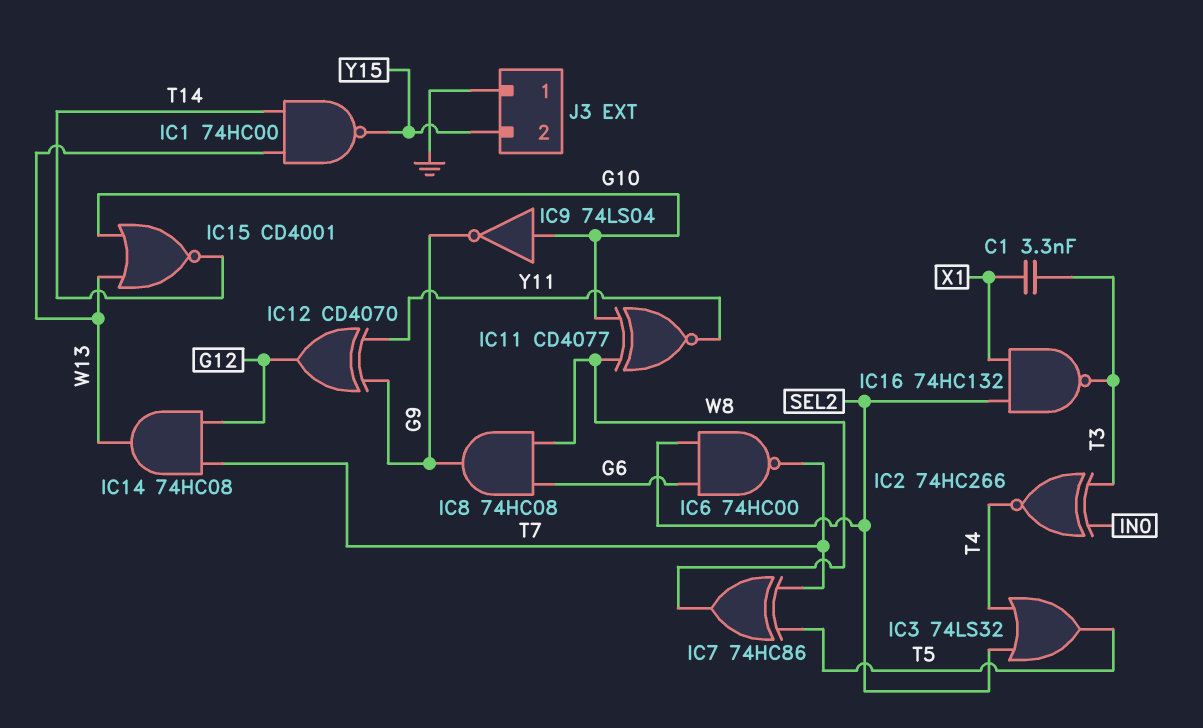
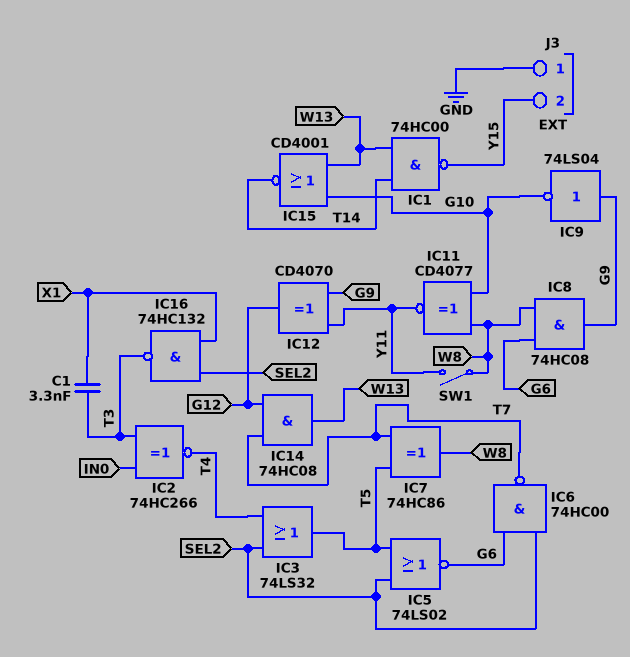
IC5: none -> NOR 74LS02 (in SEL2, in T5, out G6)
IC9: NOT 74LS04 (in G10, out G9) -> NOT 74LS04 (in G9, out G10)
SW1: none -> switch (W8, Y11)

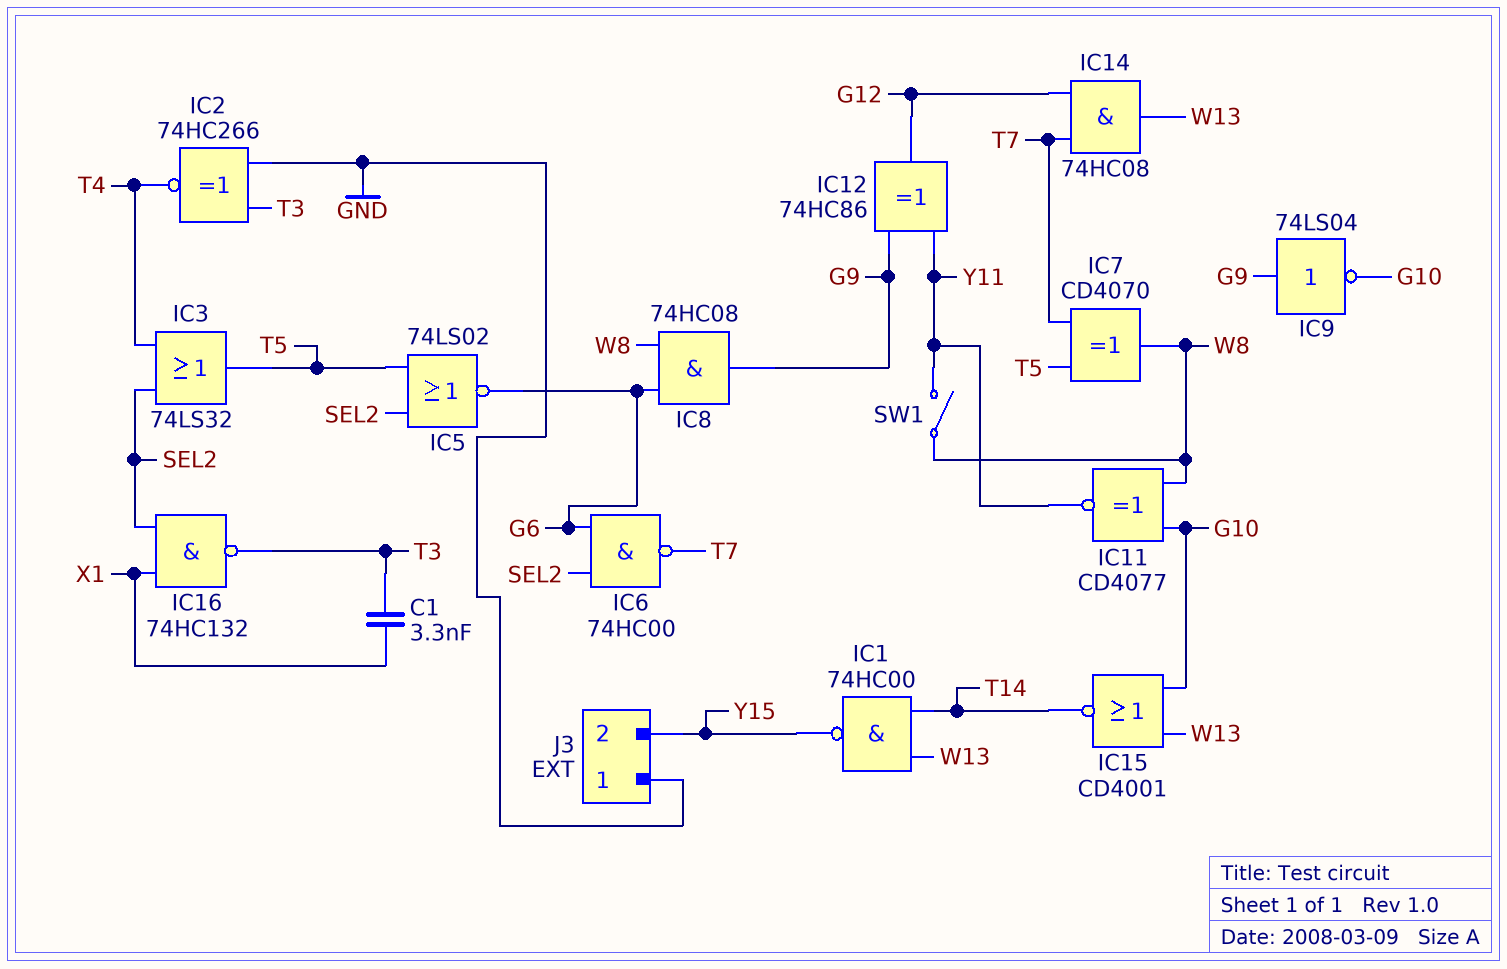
IC2: XNOR 74HC266 (in IN0, in T3, out T4) -> XNOR 74HC266 (in GND, in T3, out T4)
IC7: XOR 74HC86 (in T5, in T7, out W8) -> XOR CD4070 (in T5, in T7, out W8)
IC12: XOR CD4070 (in G9, in Y11, out G12) -> XOR 74HC86 (in G9, in Y11, out G12)

